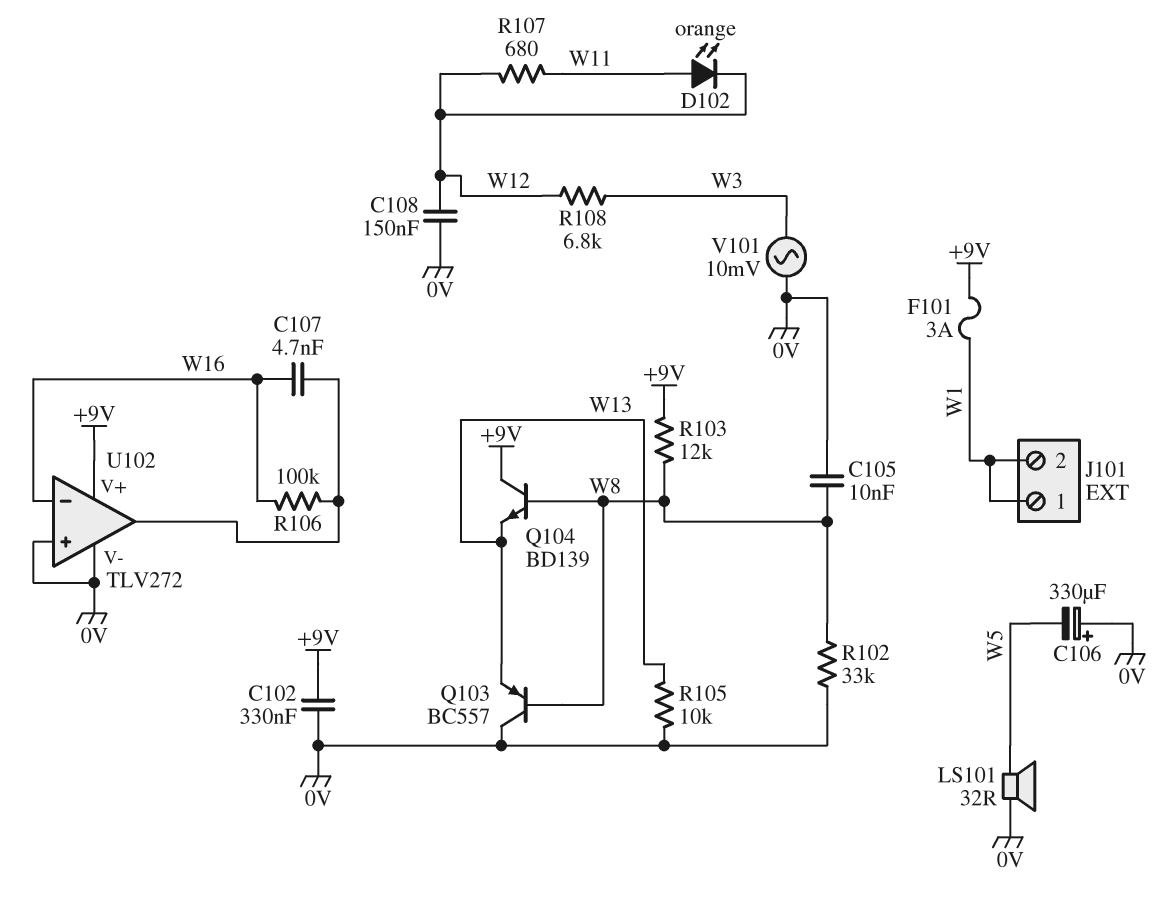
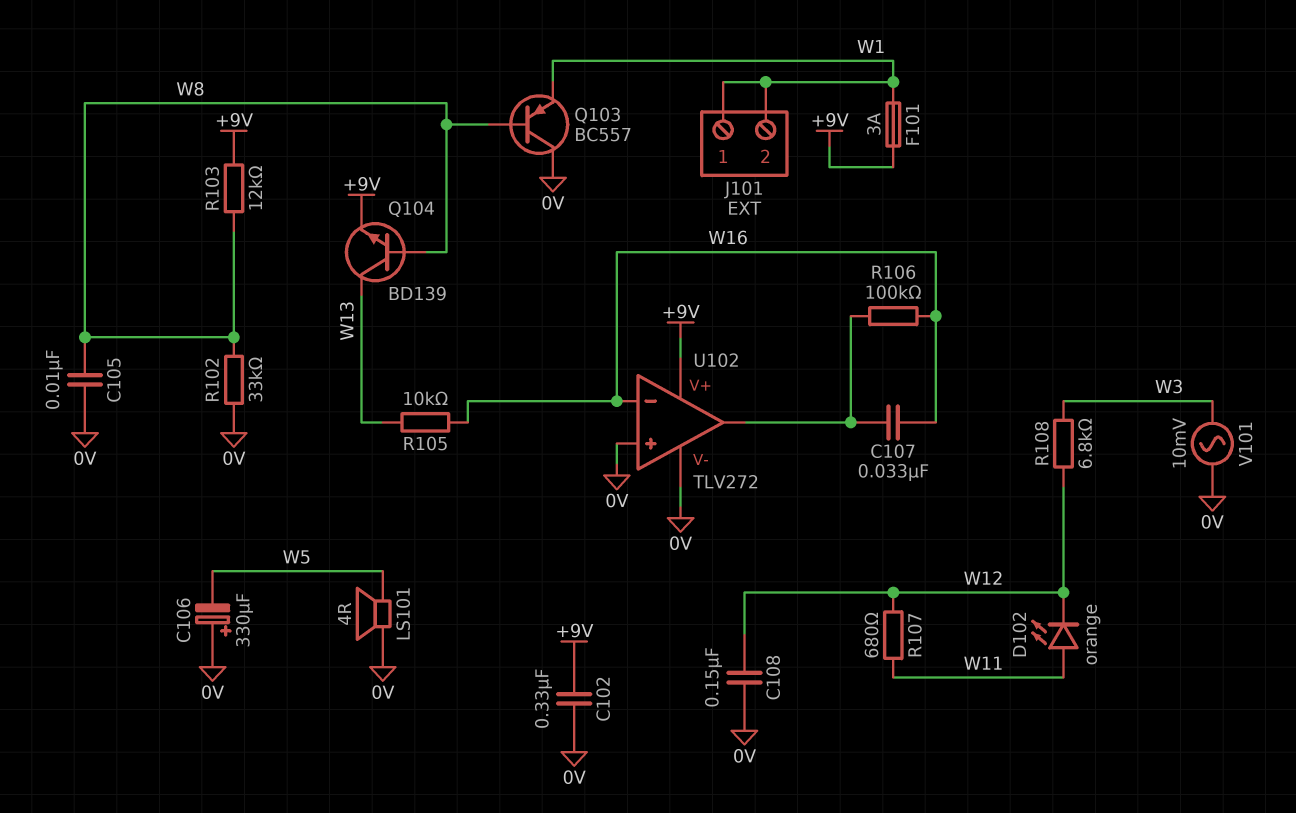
C107: 4.7nF (U102/out, W16) -> 33nF (U102/out, W16)
LS101: speaker 32R (0V, W5) -> speaker 4R (0V, W5)
Q103: PNP BC557 (B W8, C 0V, E W13) -> PNP BC557 (B W8, C 0V, E W1)
Q104: NPN BD139 (B W8, C +9V, E W13) -> NPN BD139 (B W8, C W13, E +9V)
R105: 10k (0V, W13) -> 10k (W13, W16)

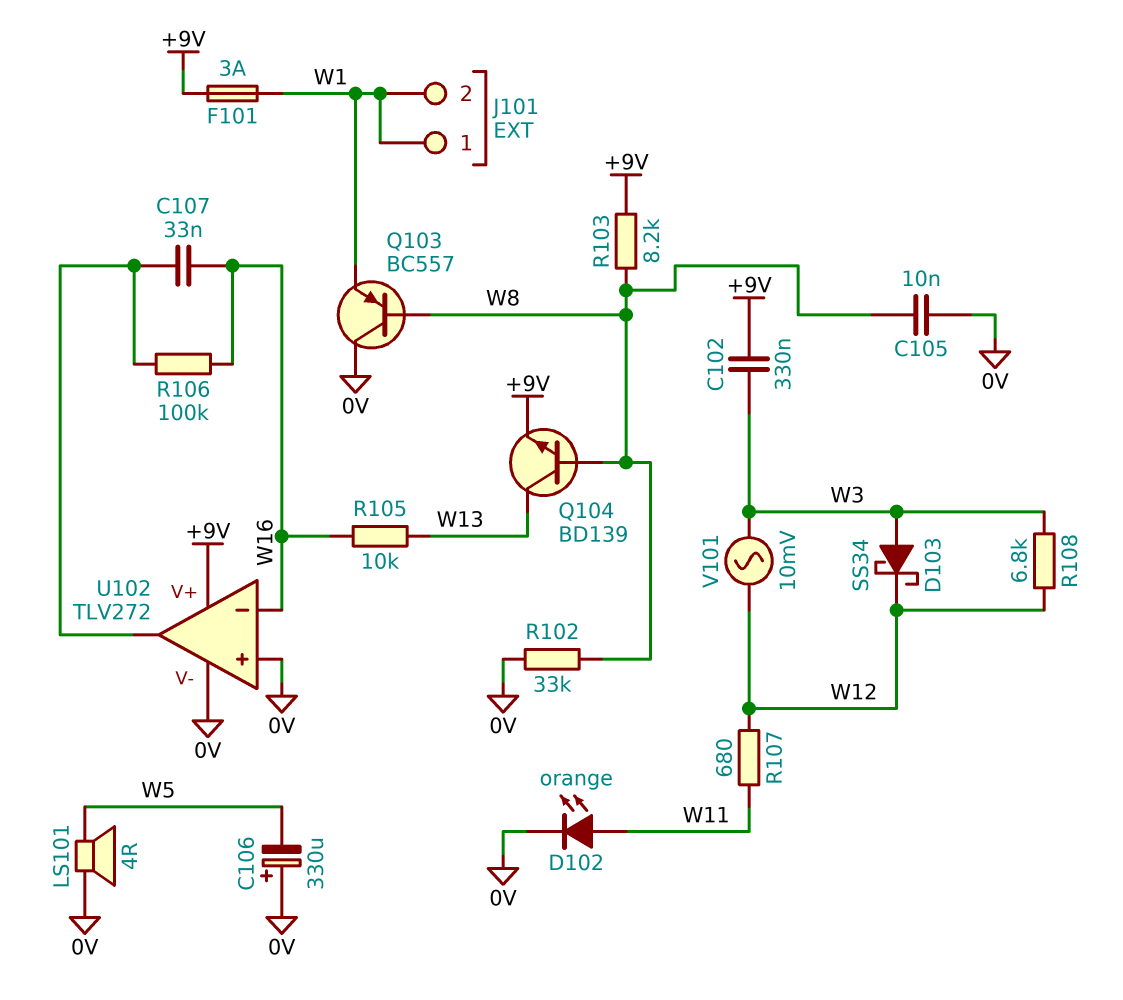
C102: 330nF (+9V, 0V) -> 330nF (+9V, W3)
C108: 150nF (0V, W12) -> none
D102: LED orange (A W11, K W12) -> LED orange (A W11, K 0V)
D103: none -> schottky SS34 (A W3, K W12)
R103: 12k (+9V, W8) -> 8.2k (+9V, W8)
V101: AC 10mV (0V, W3) -> AC 10mV (W3, W12)

